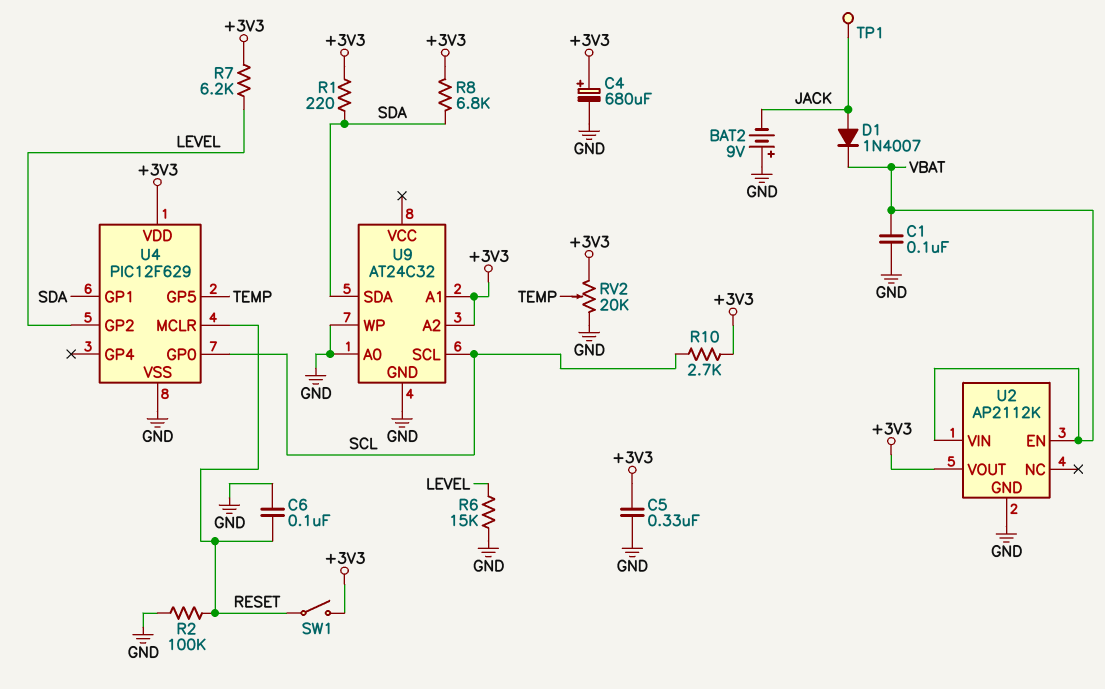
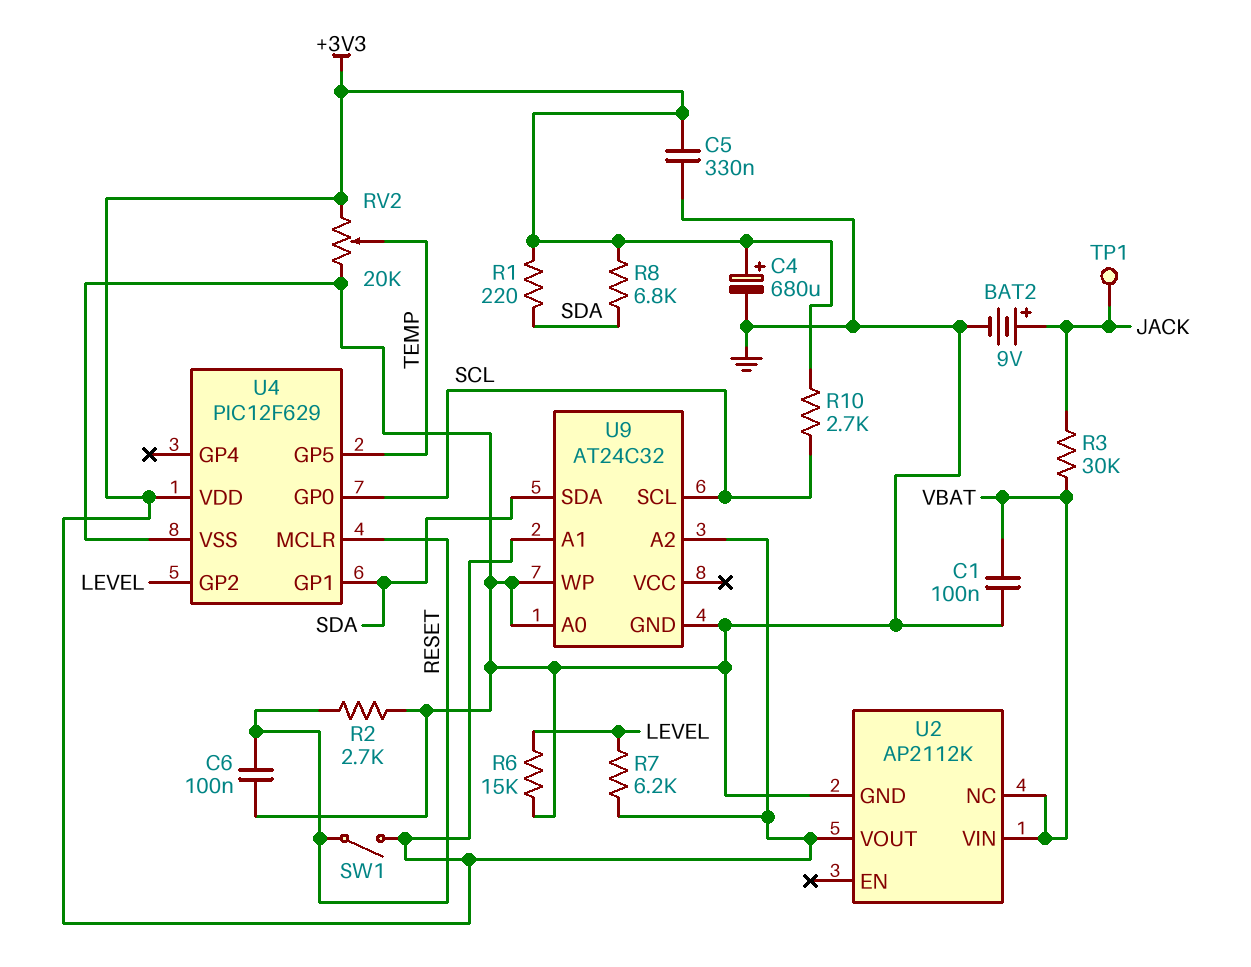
BAT2: 9V (plus GND, minus JACK) -> 9V (plus JACK, minus GND)
D1: diode 1N4007 (A JACK, K VBAT) -> none
R2: 100k (GND, RESET) -> 2.7k (GND, RESET)
R3: none -> 30k (JACK, VBAT)
U2 pin EN: VBAT -> none
U2 pin NC: none -> VBAT

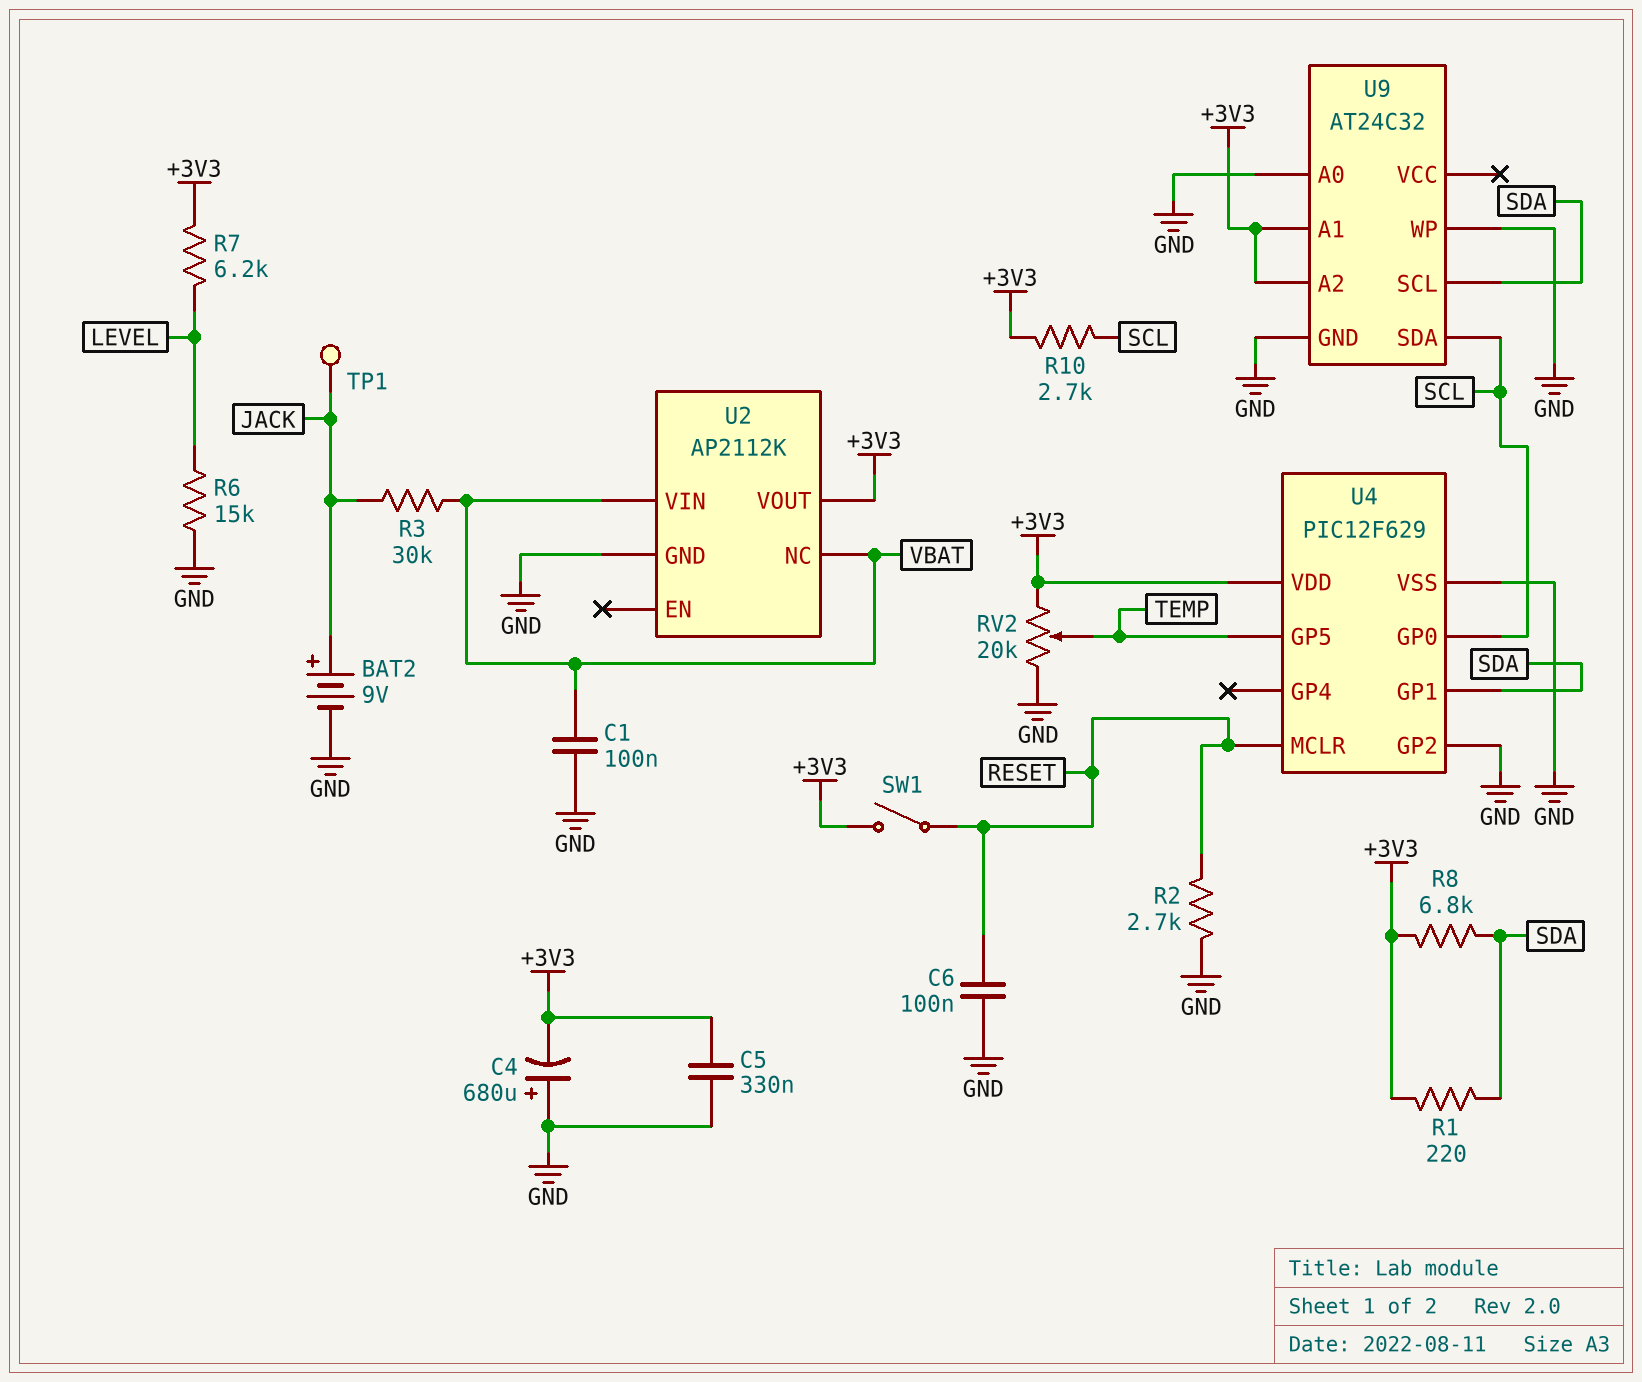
C4: 680uF (plus +3V3, minus GND) -> 680uF (plus GND, minus +3V3)
U4 pin GP2: LEVEL -> GND
U9 pin SCL: SCL -> SDA
U9 pin SDA: SDA -> SCL

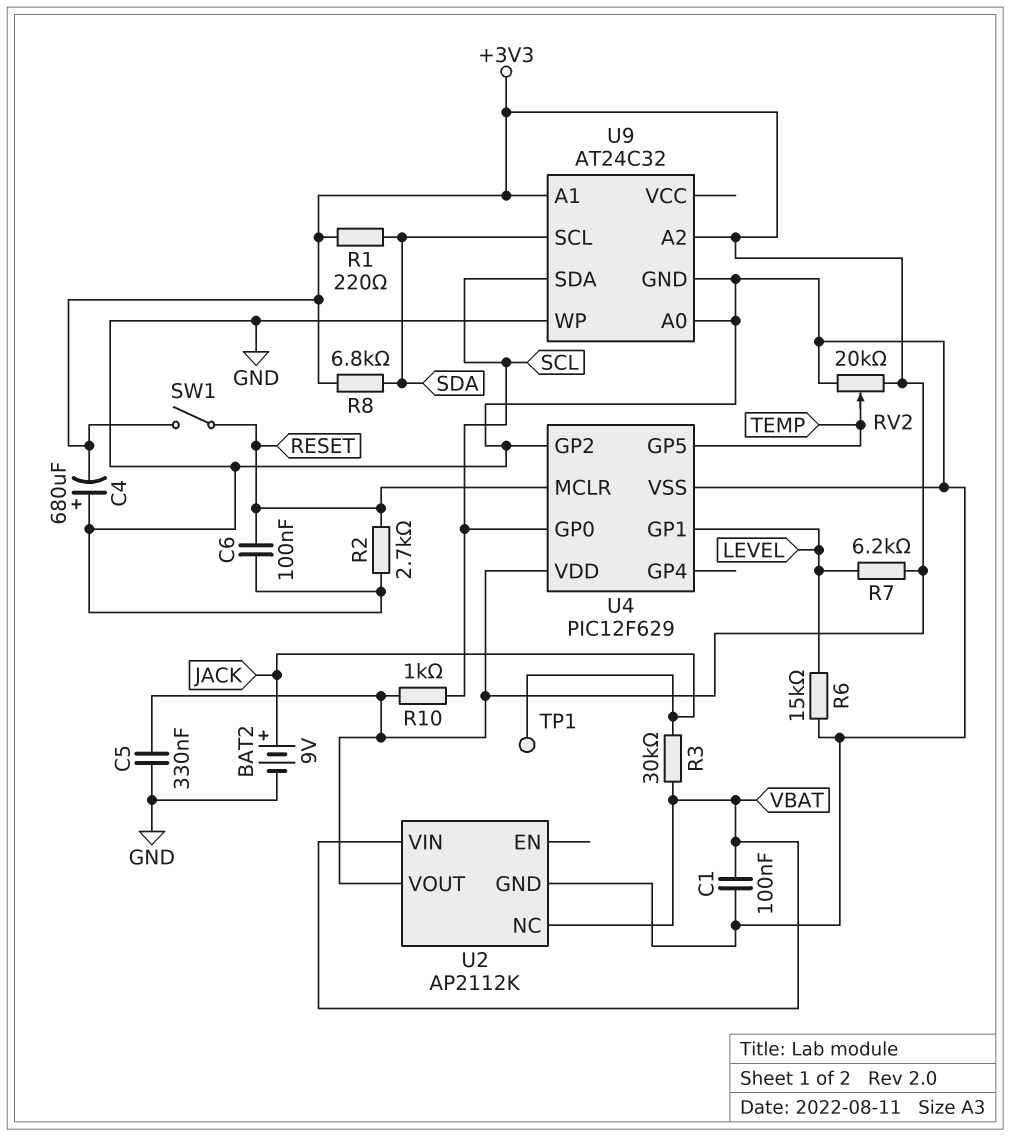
R10: 2.7k (+3V3, SCL) -> 1k (+3V3, SCL)
U4 pin GP1: SDA -> LEVEL

